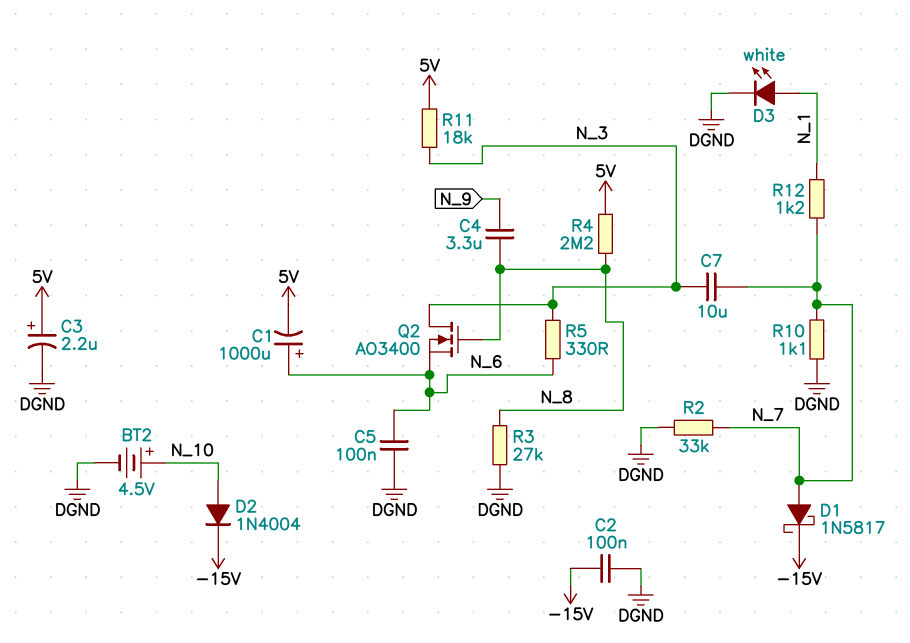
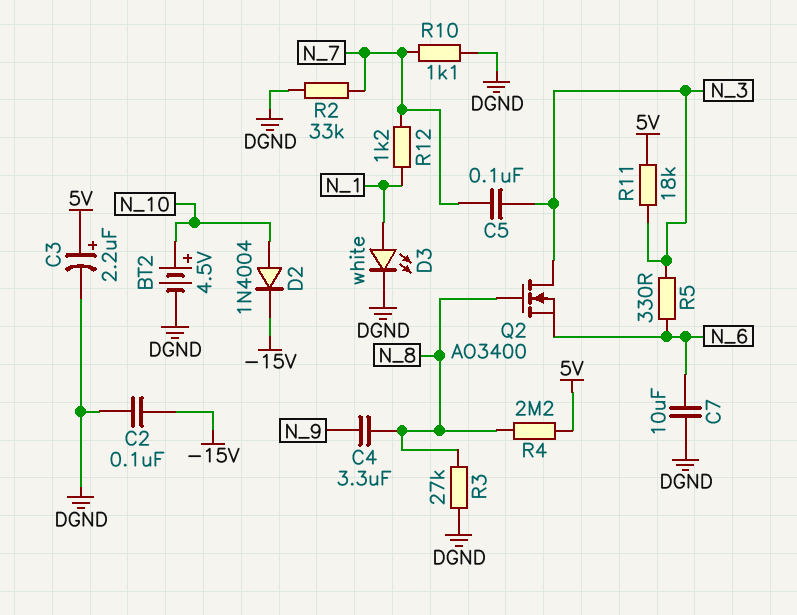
C1: 1000uF (plus N_6, minus 5V) -> none
C5: 100nF (DGND, N_6) -> 100nF (N_3, N_7)
C7: 10uF (N_3, N_7) -> 10uF (DGND, N_6)
D1: schottky 1N5817 (A N_7, K -15V) -> none

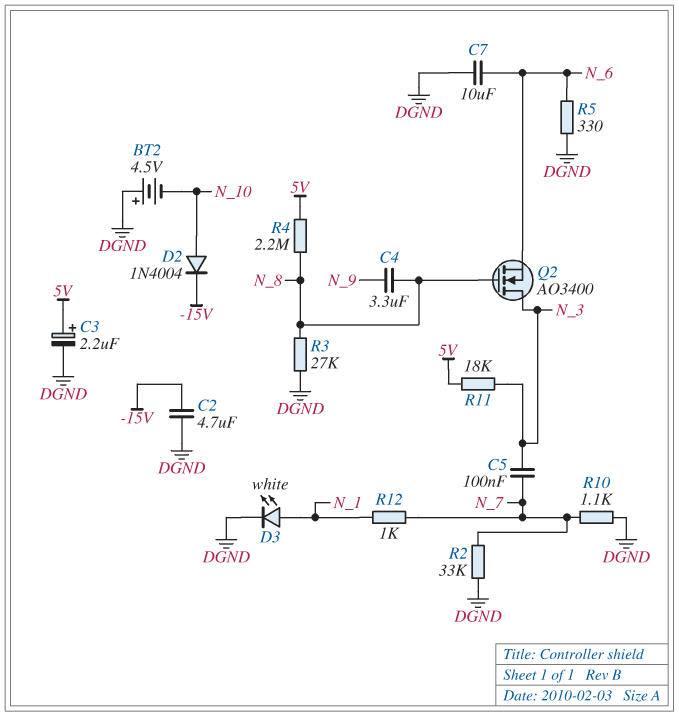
BT2: 4.5V (plus N_10, minus DGND) -> 4.5V (plus DGND, minus N_10)
C2: 100nF (-15V, DGND) -> 4.7uF (-15V, DGND)
R5: 330 (N_3, N_6) -> 330 (DGND, N_6)
R12: 1.2k (N_1, N_7) -> 1k (N_1, N_7)

